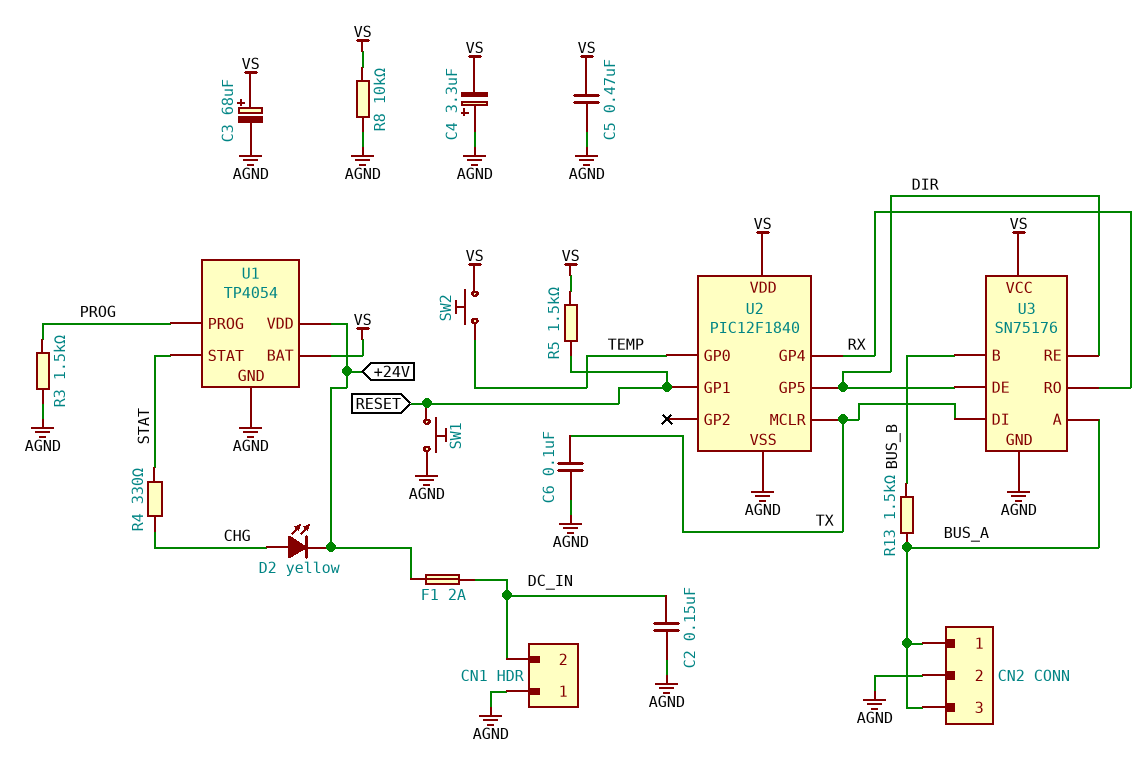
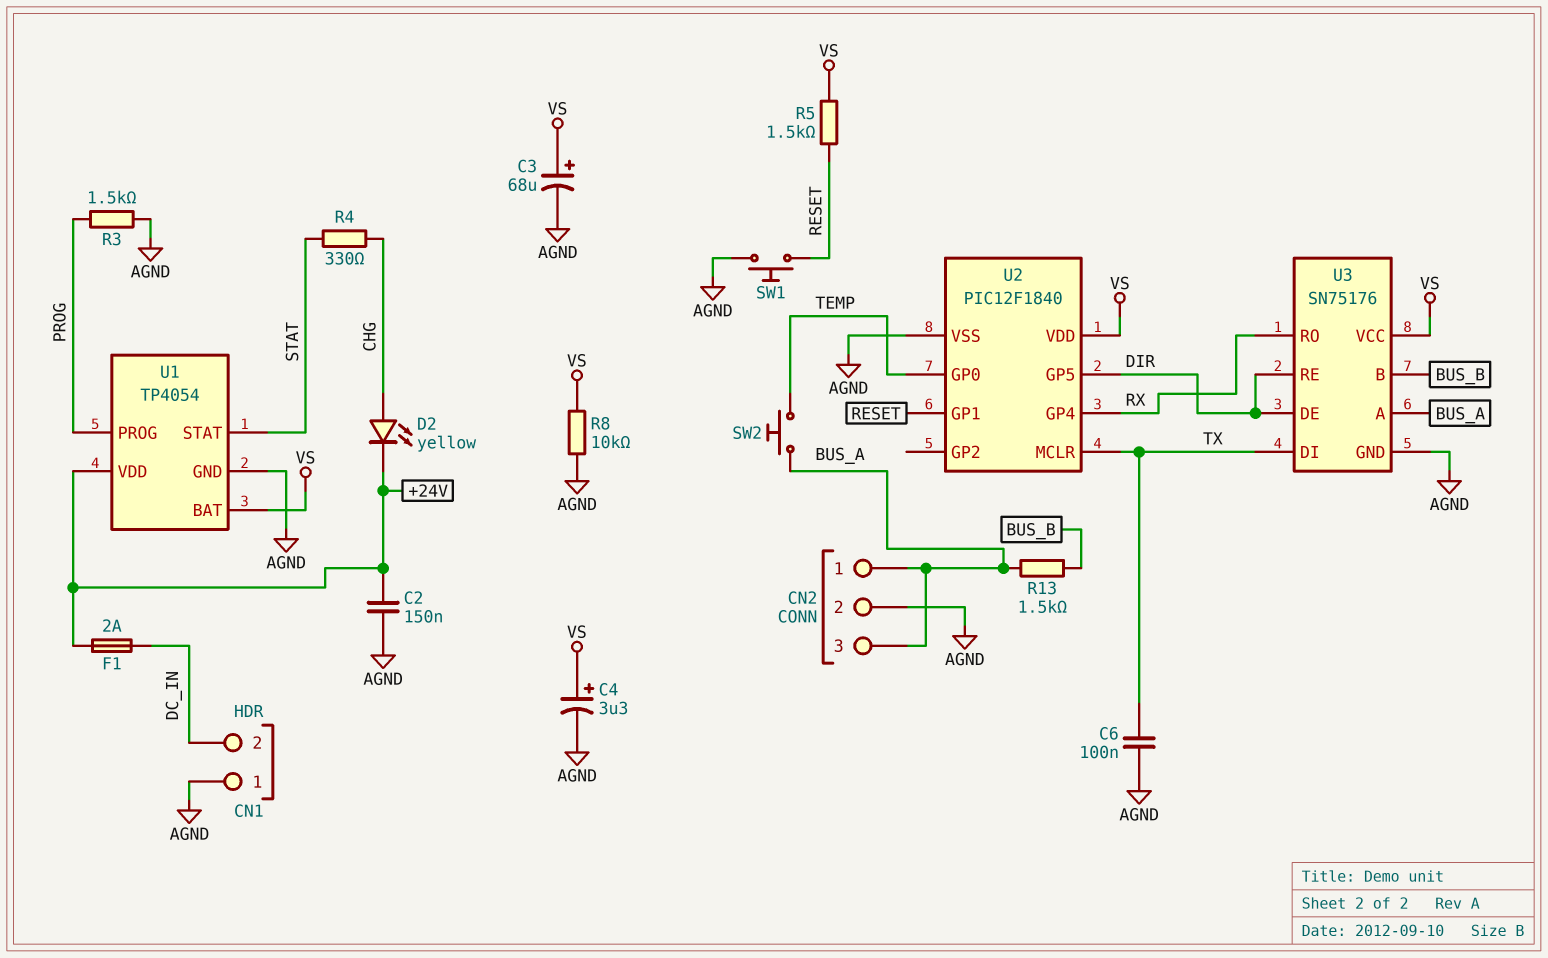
C2: 150nF (AGND, DC_IN) -> 150nF (+24V, AGND)
C4: 3.3uF (plus AGND, minus VS) -> 3.3uF (plus VS, minus AGND)
C5: 470nF (AGND, VS) -> none
SW2: button (TEMP, VS) -> button (BUS_A, TEMP)

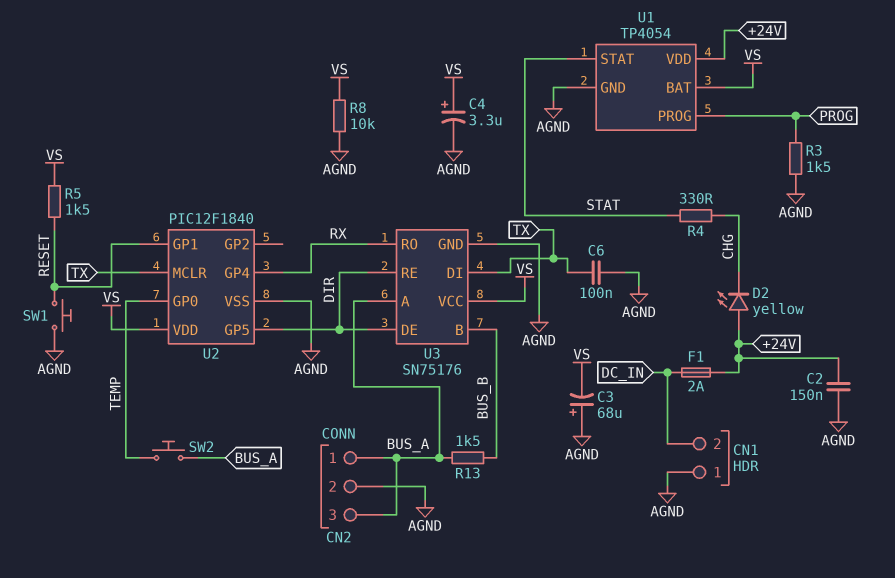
C3: 68uF (plus VS, minus AGND) -> 68uF (plus AGND, minus VS)
D2: LED yellow (A CHG, K +24V) -> LED yellow (A +24V, K CHG)

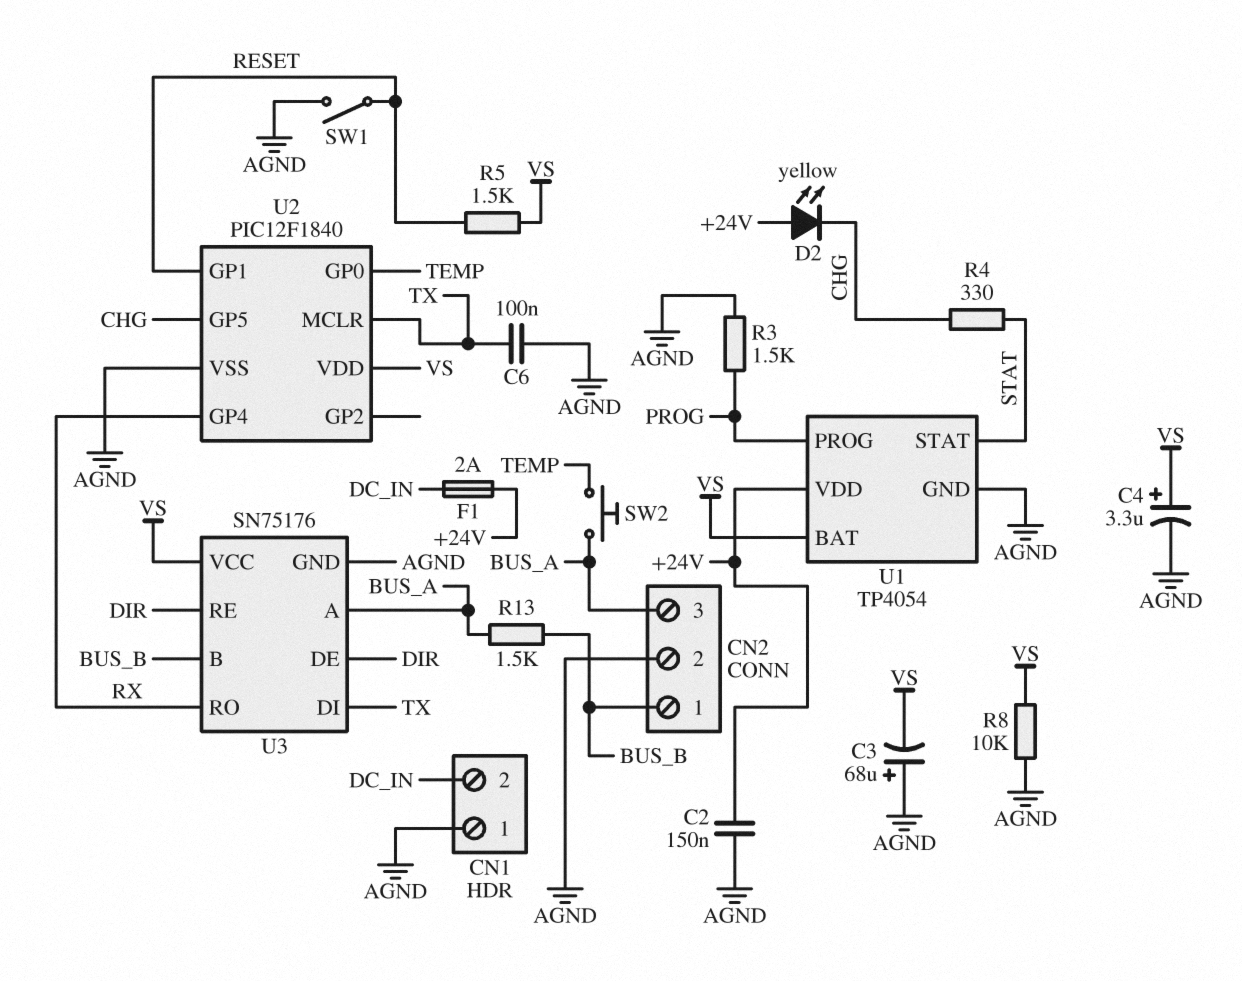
CN2 pin 1: BUS_A -> BUS_B
SW1: button (AGND, RESET) -> switch (AGND, RESET)
U2 pin GP5: DIR -> CHG

